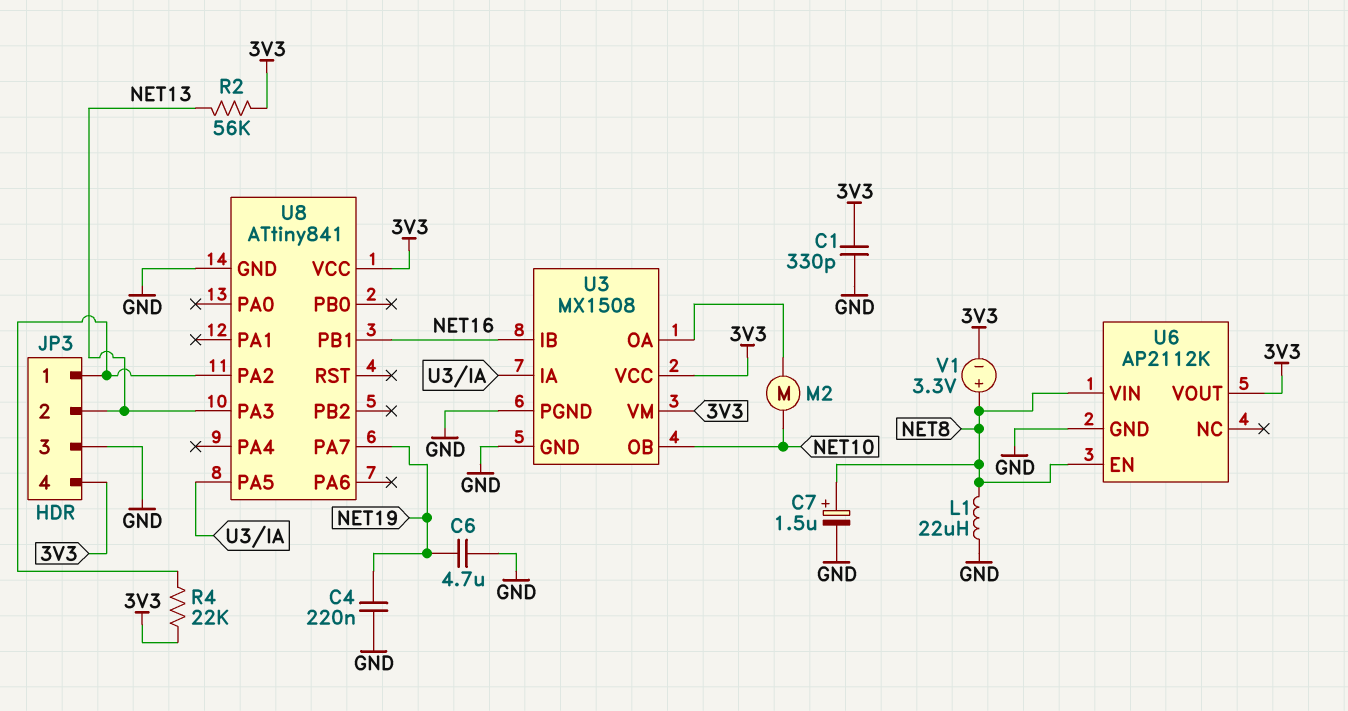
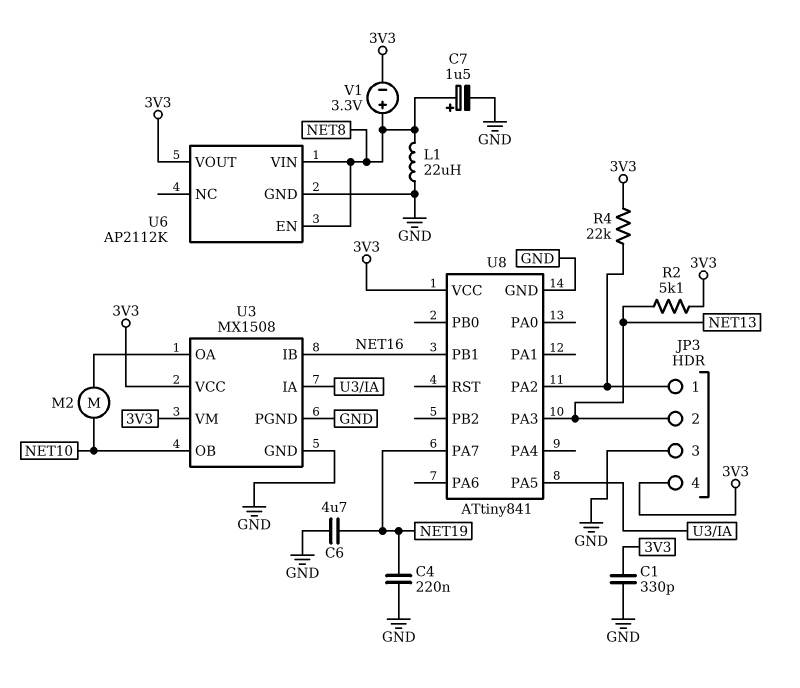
R2: 56k (3V3, NET13) -> 5.1k (3V3, NET13)

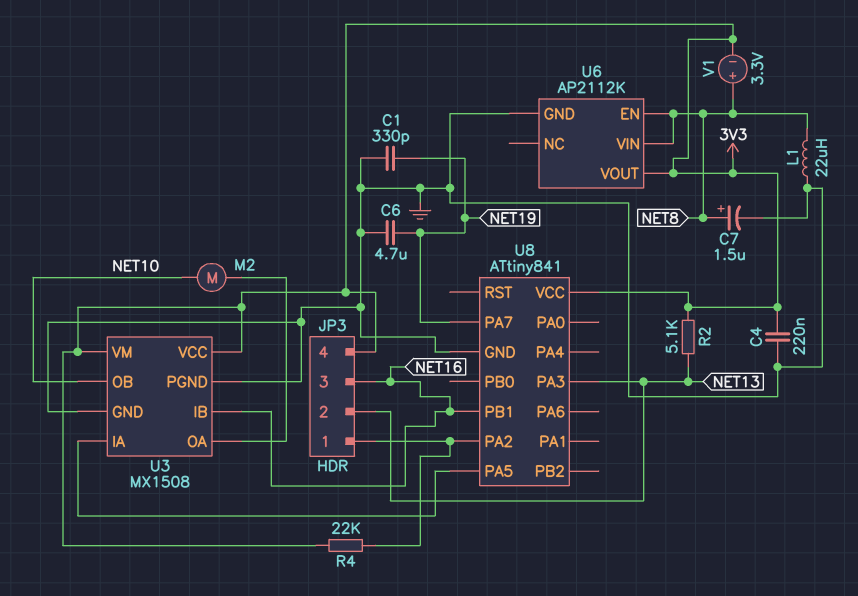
C1: 330pF (3V3, GND) -> 330pF (GND, NET19)
C4: 220nF (GND, NET19) -> 220nF (3V3, GND)
JP3 pin 3: GND -> NET16

